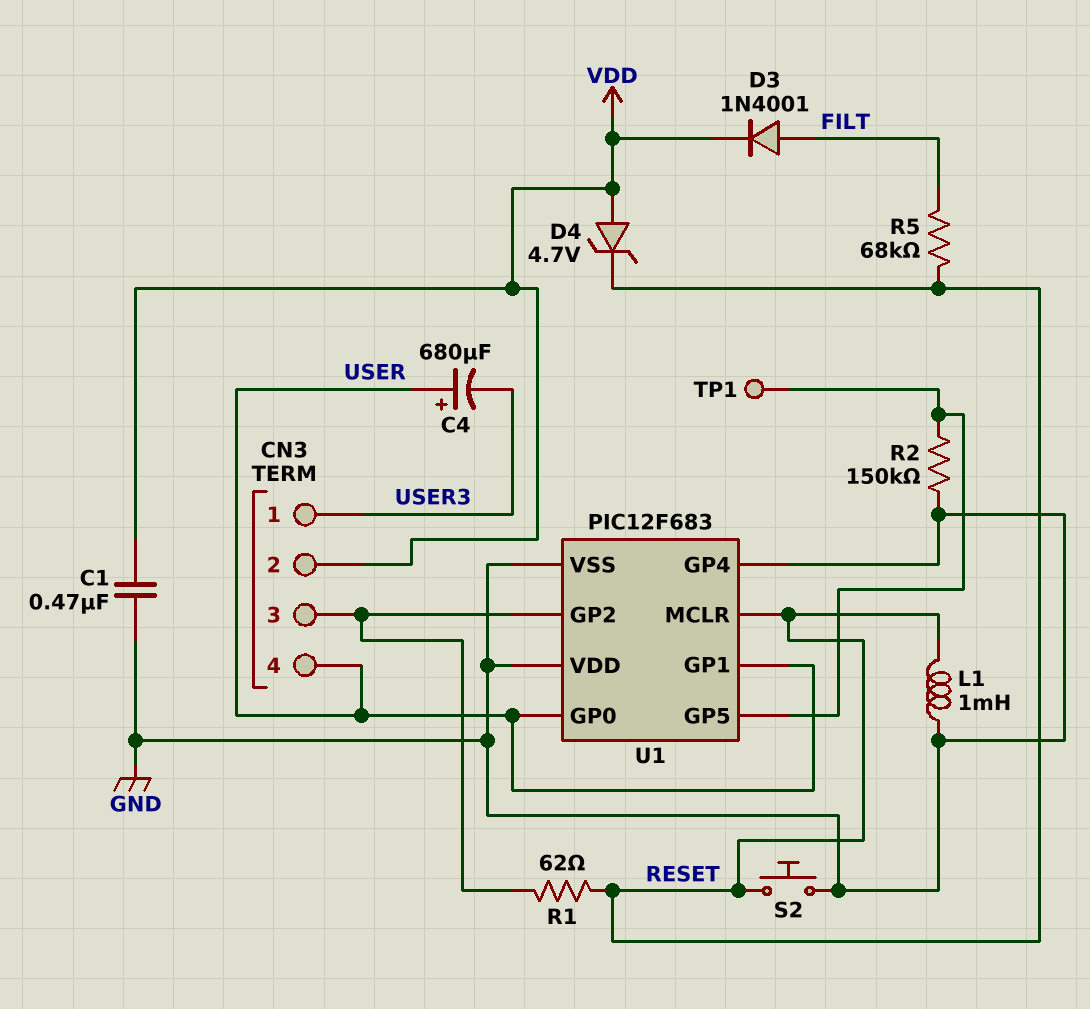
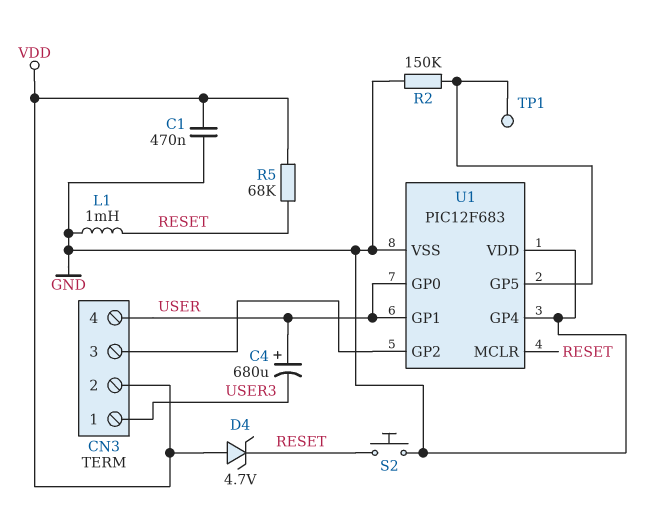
D3: diode 1N4001 (A FILT, K VDD) -> none
R1: 62 (CN3/3, RESET) -> none
R5: 68k (FILT, RESET) -> 68k (RESET, VDD)

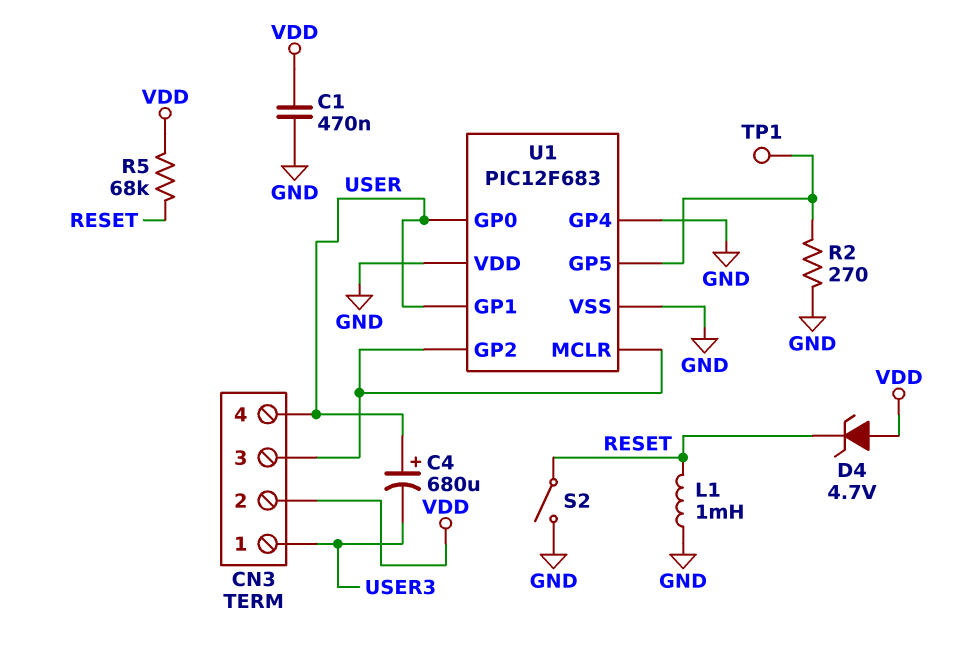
R2: 150k (GND, U1/GP5) -> 270 (GND, U1/GP5)
S2: button (GND, RESET) -> switch (GND, RESET)
U1 pin MCLR: RESET -> CN3/3

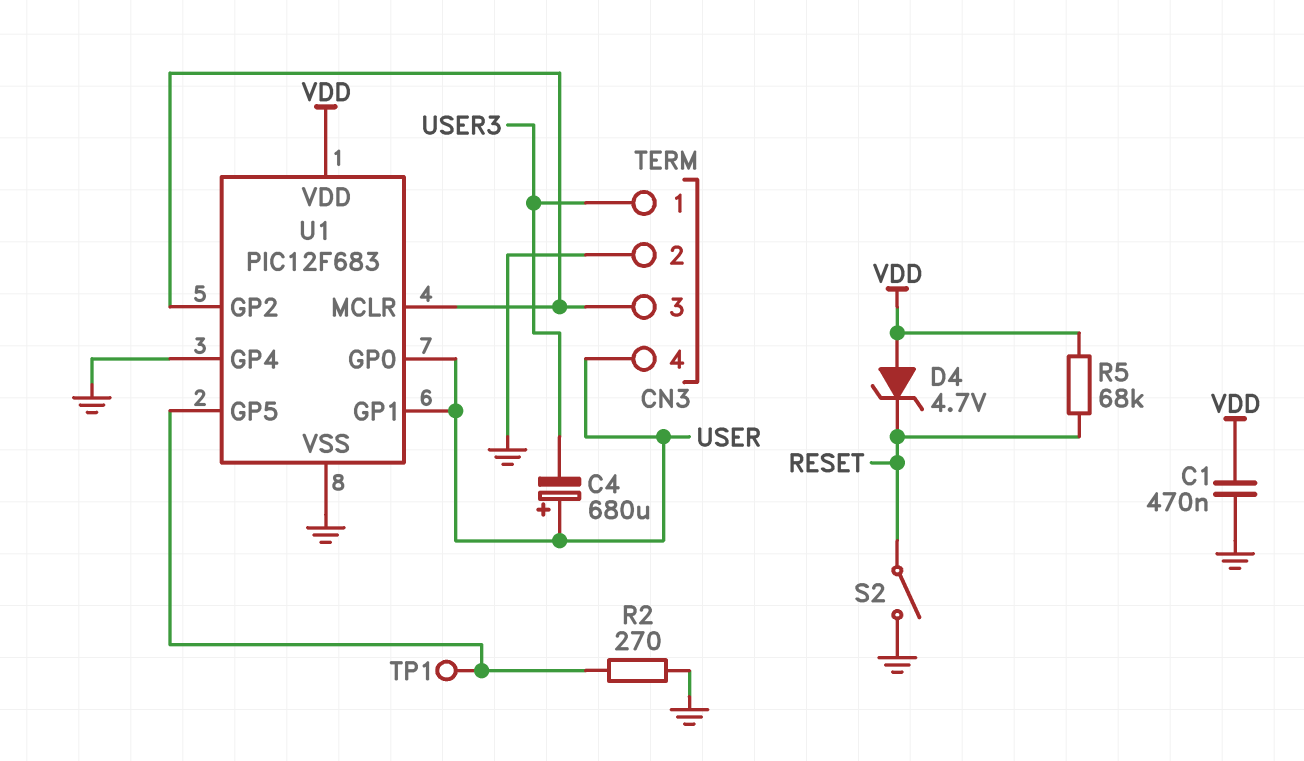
CN3 pin 2: VDD -> GND
L1: 1mH (GND, RESET) -> none
U1 pin VDD: GND -> VDD

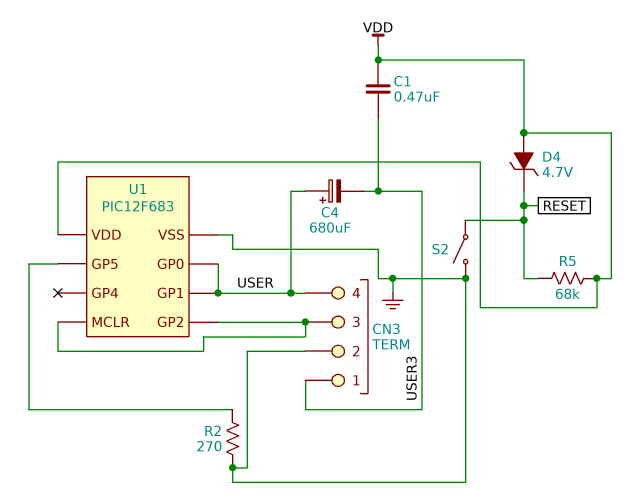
C1: 470nF (GND, VDD) -> 470nF (USER3, VDD)
TP1: test point (U1/GP5) -> none
U1 pin GP4: GND -> none

